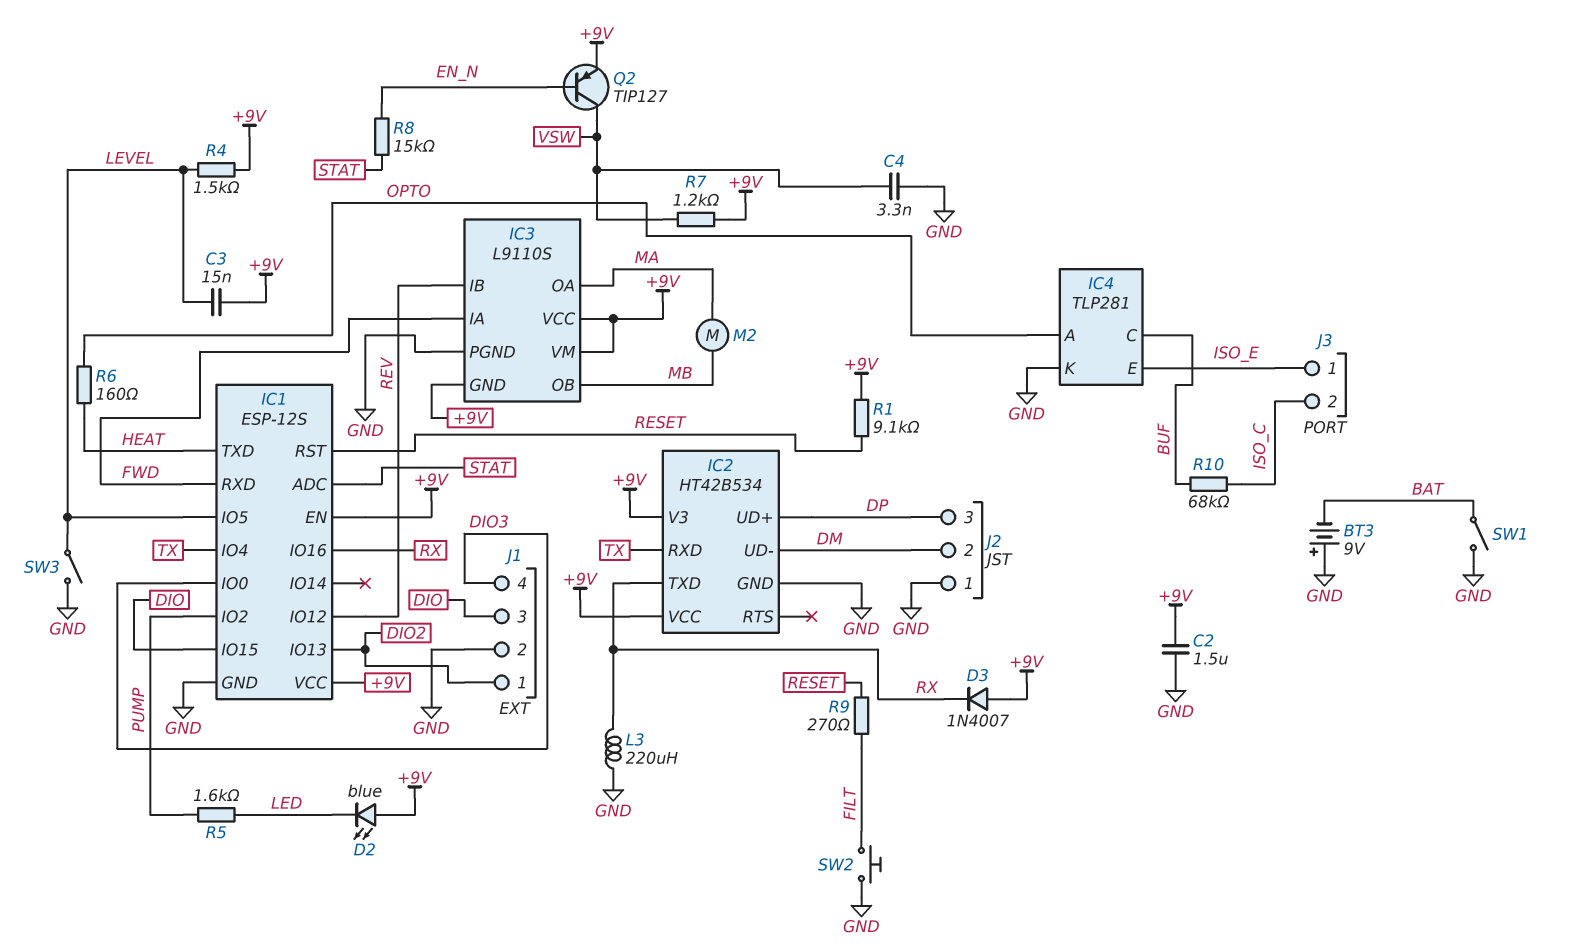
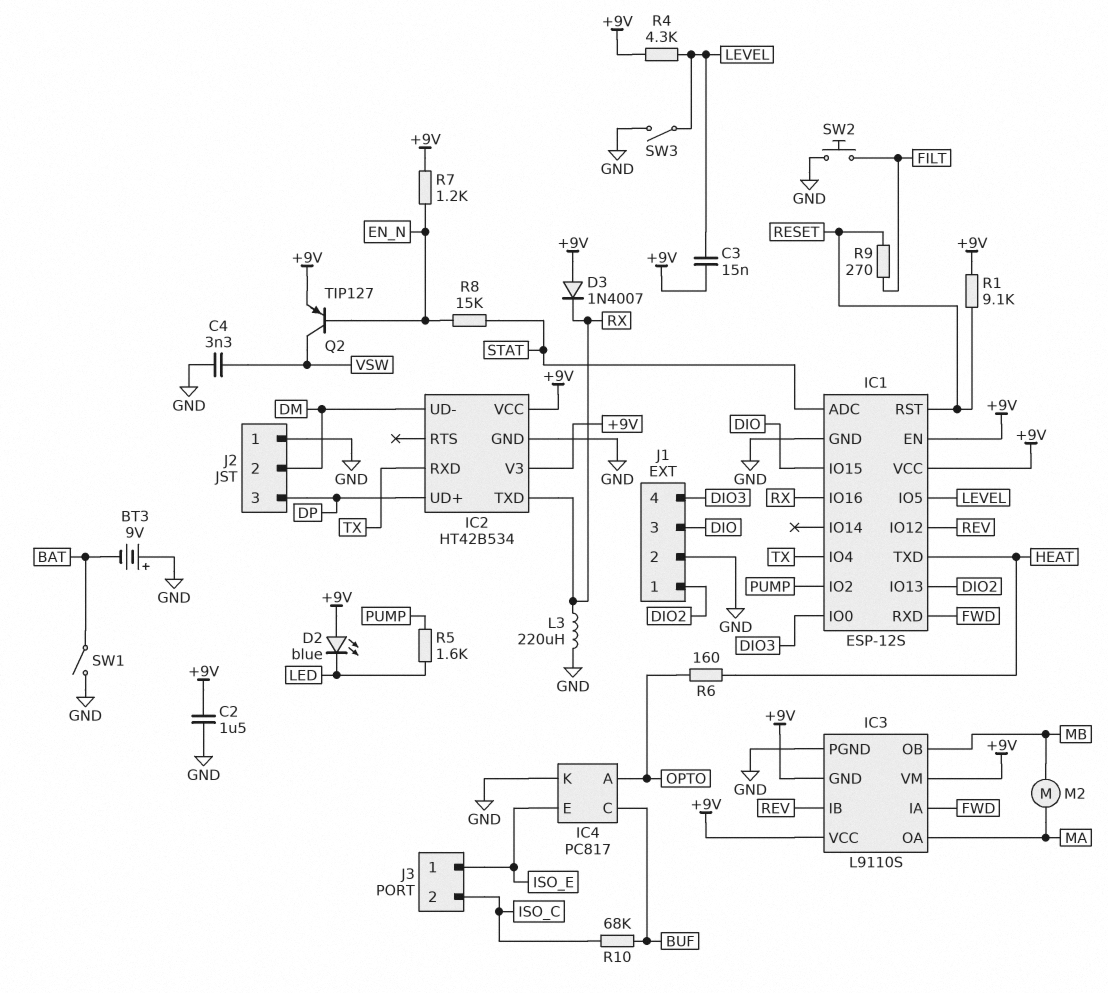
IC4: TLP281 -> PC817
R4: 1.5k (+9V, LEVEL) -> 4.3k (+9V, LEVEL)
R7: 1.2k (+9V, VSW) -> 1.2k (+9V, EN_N)

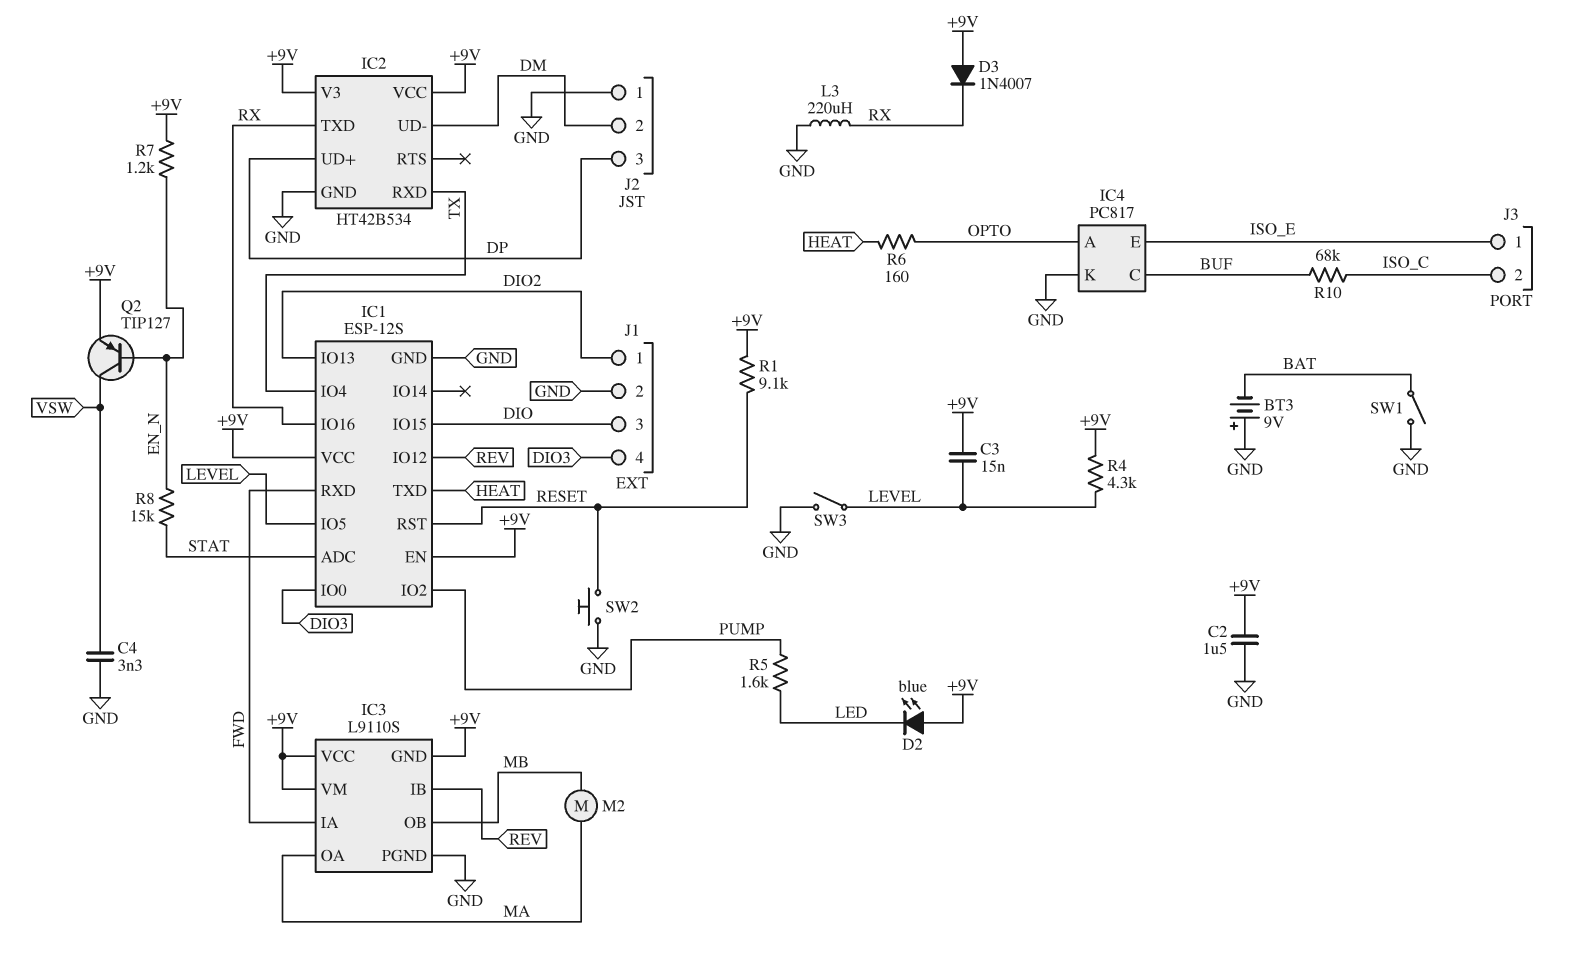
R9: 270 (FILT, RESET) -> none
SW2: button (FILT, GND) -> button (GND, RESET)

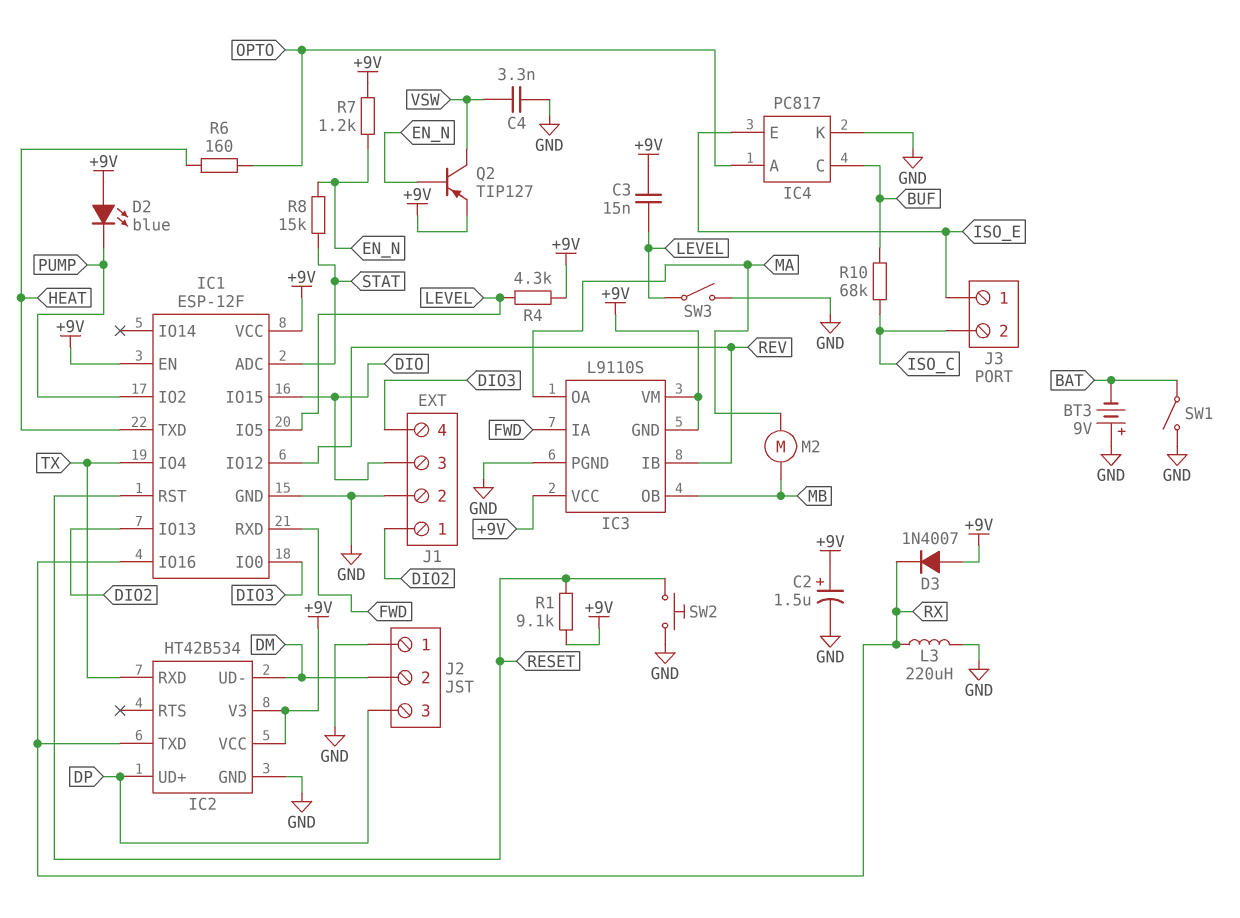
C2: 1.5uF (+9V, GND) -> 1.5uF (plus +9V, minus GND)
D2: LED blue (A +9V, K LED) -> LED blue (A +9V, K PUMP)
IC1: ESP-12S -> ESP-12F
R5: 1.6k (LED, PUMP) -> none

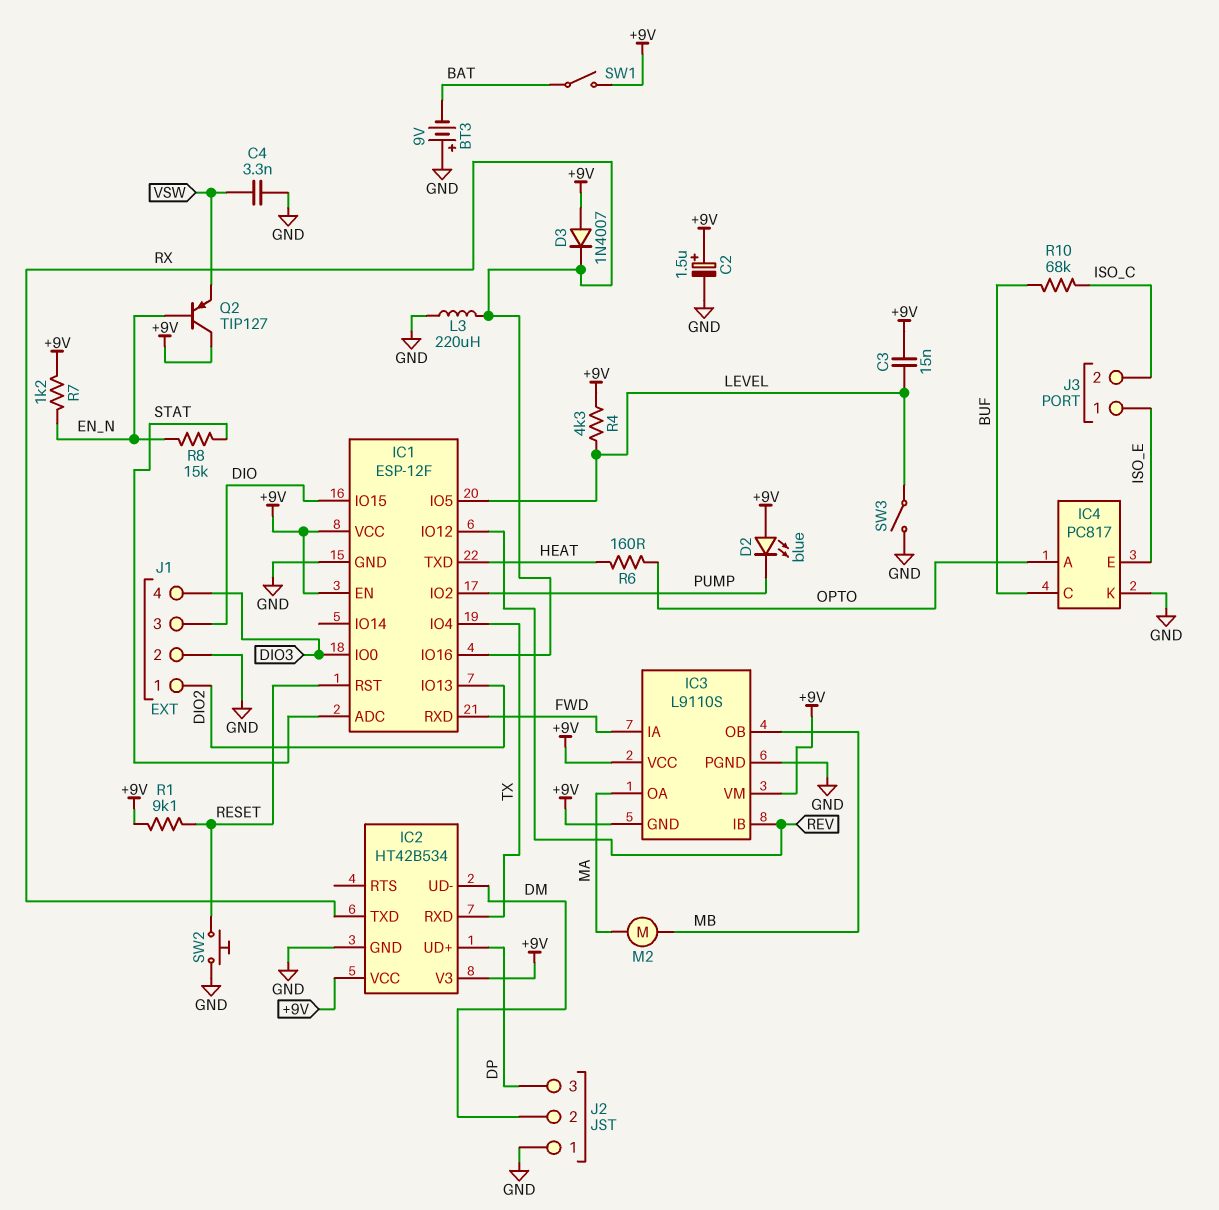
Q2: PNP TIP127 (B EN_N, C VSW, E +9V) -> PNP TIP127 (B EN_N, C +9V, E VSW)
SW1: switch (BAT, GND) -> switch (+9V, BAT)

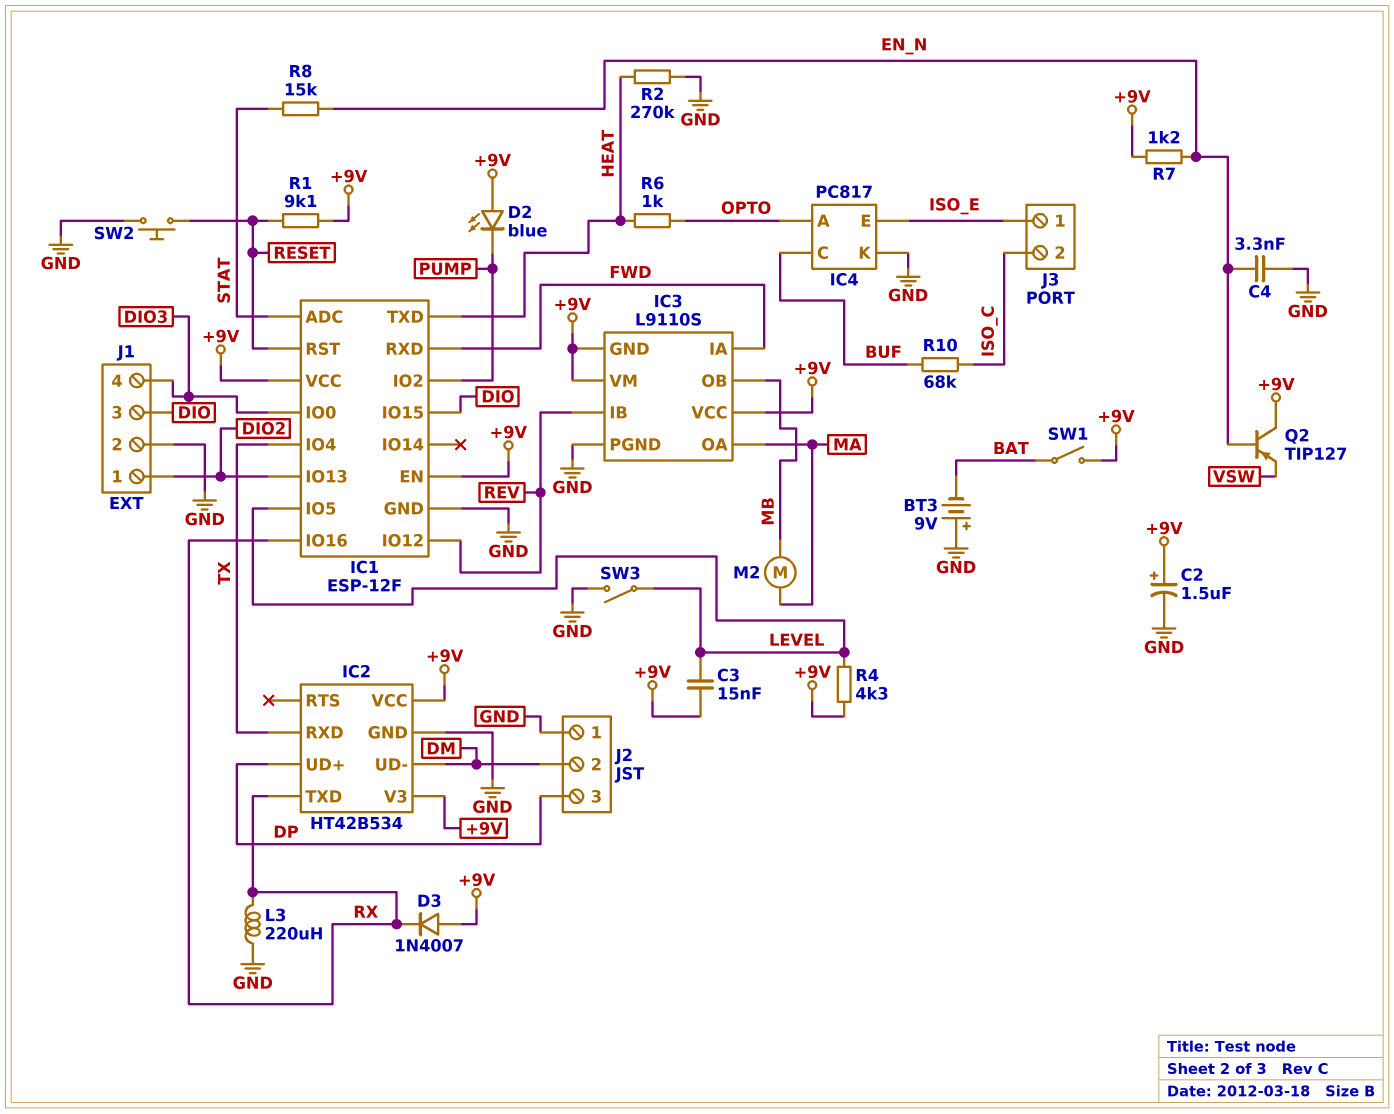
C4: 3.3nF (GND, VSW) -> 3.3nF (EN_N, GND)
R2: none -> 270k (GND, HEAT)
R6: 160 (HEAT, OPTO) -> 1k (HEAT, OPTO)

